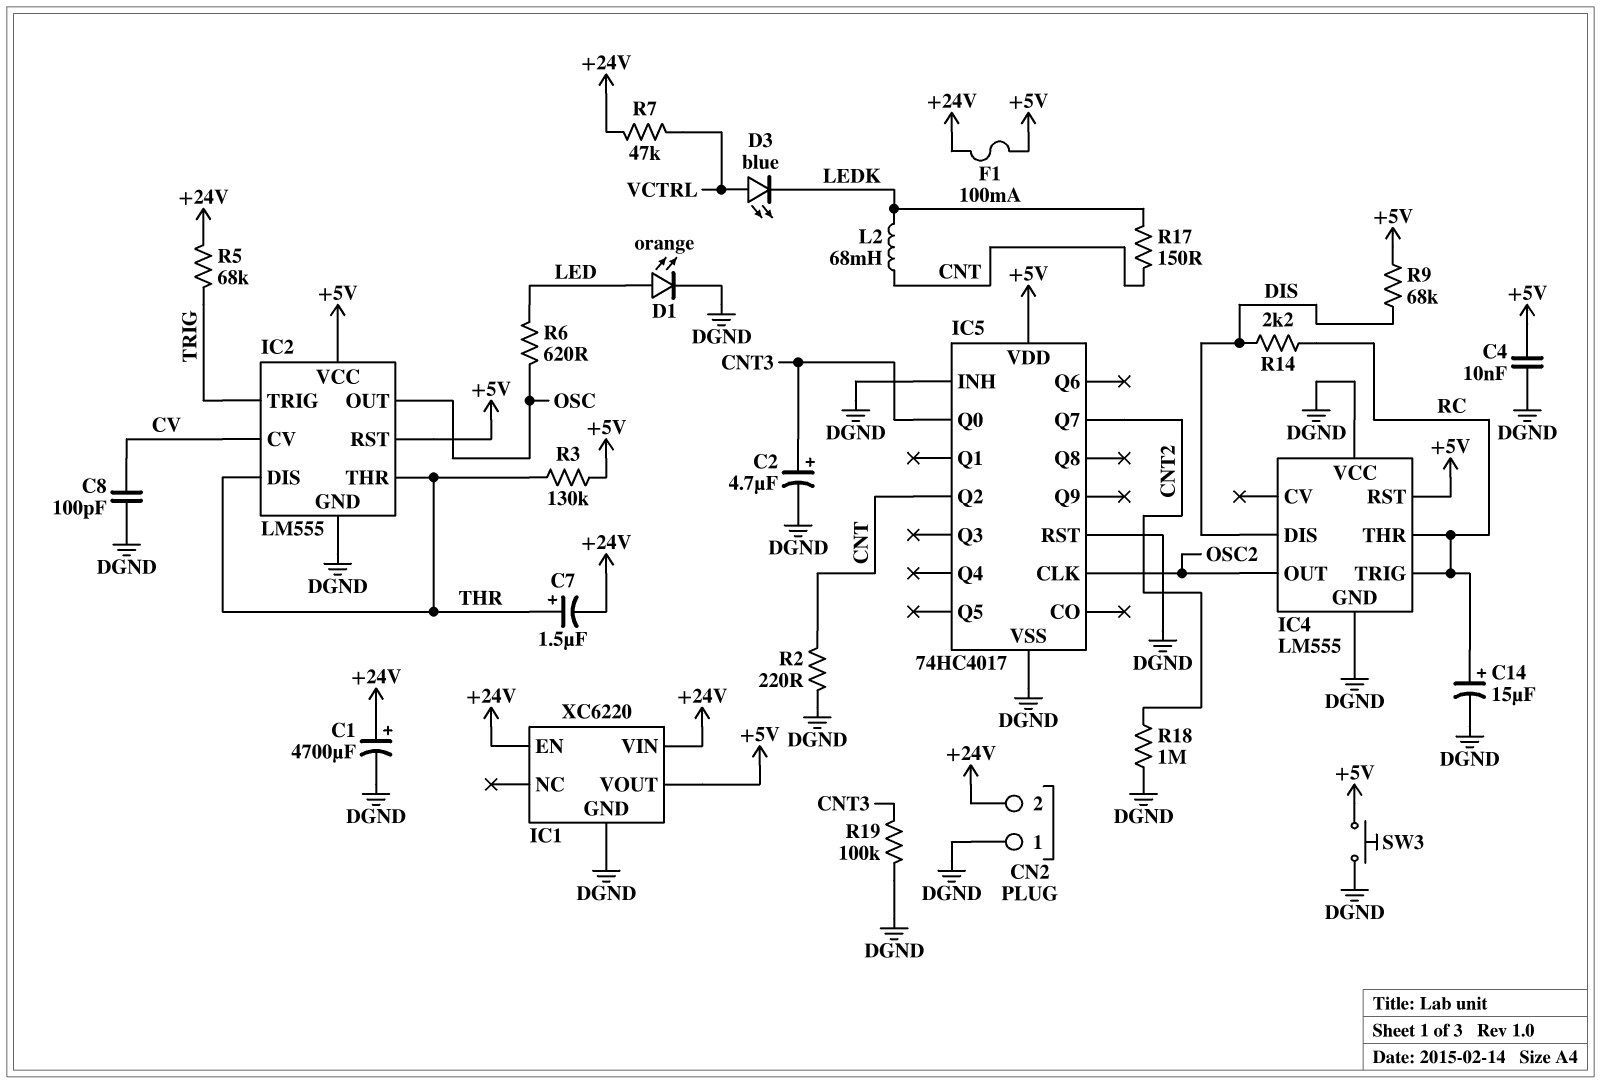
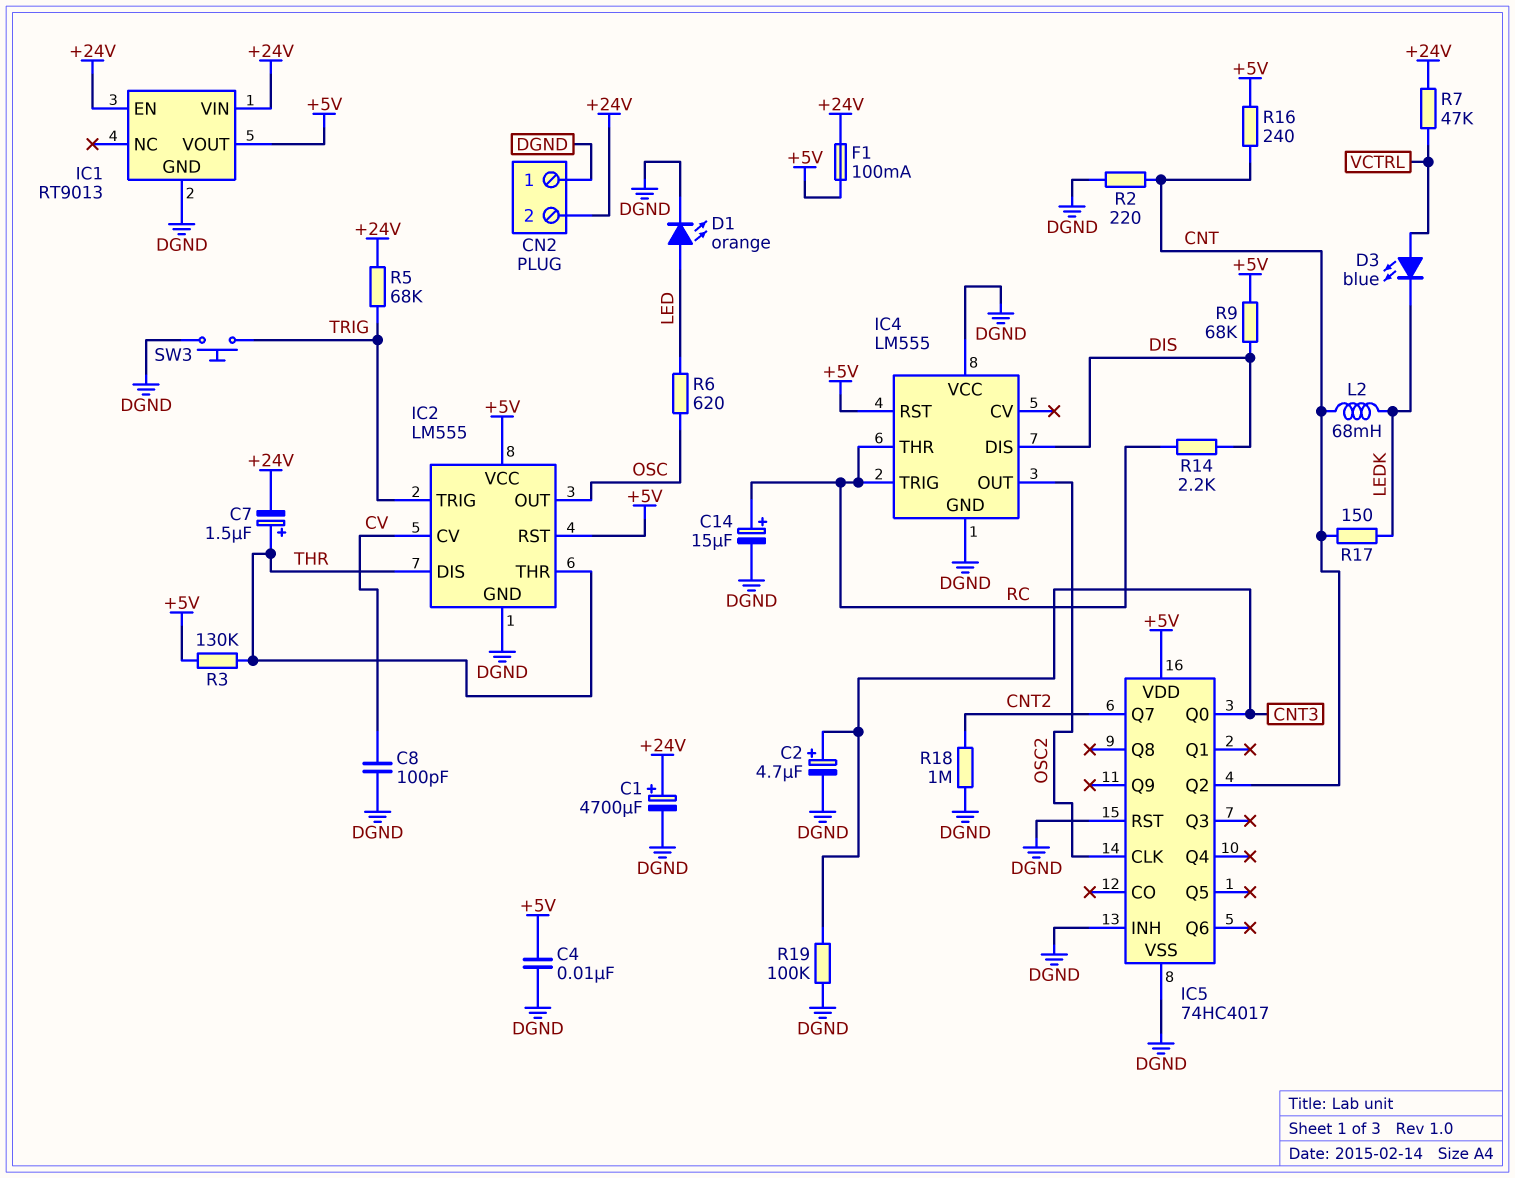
IC1: XC6220 -> RT9013
R16: none -> 240 (+5V, CNT)
SW3: button (+5V, DGND) -> button (DGND, TRIG)

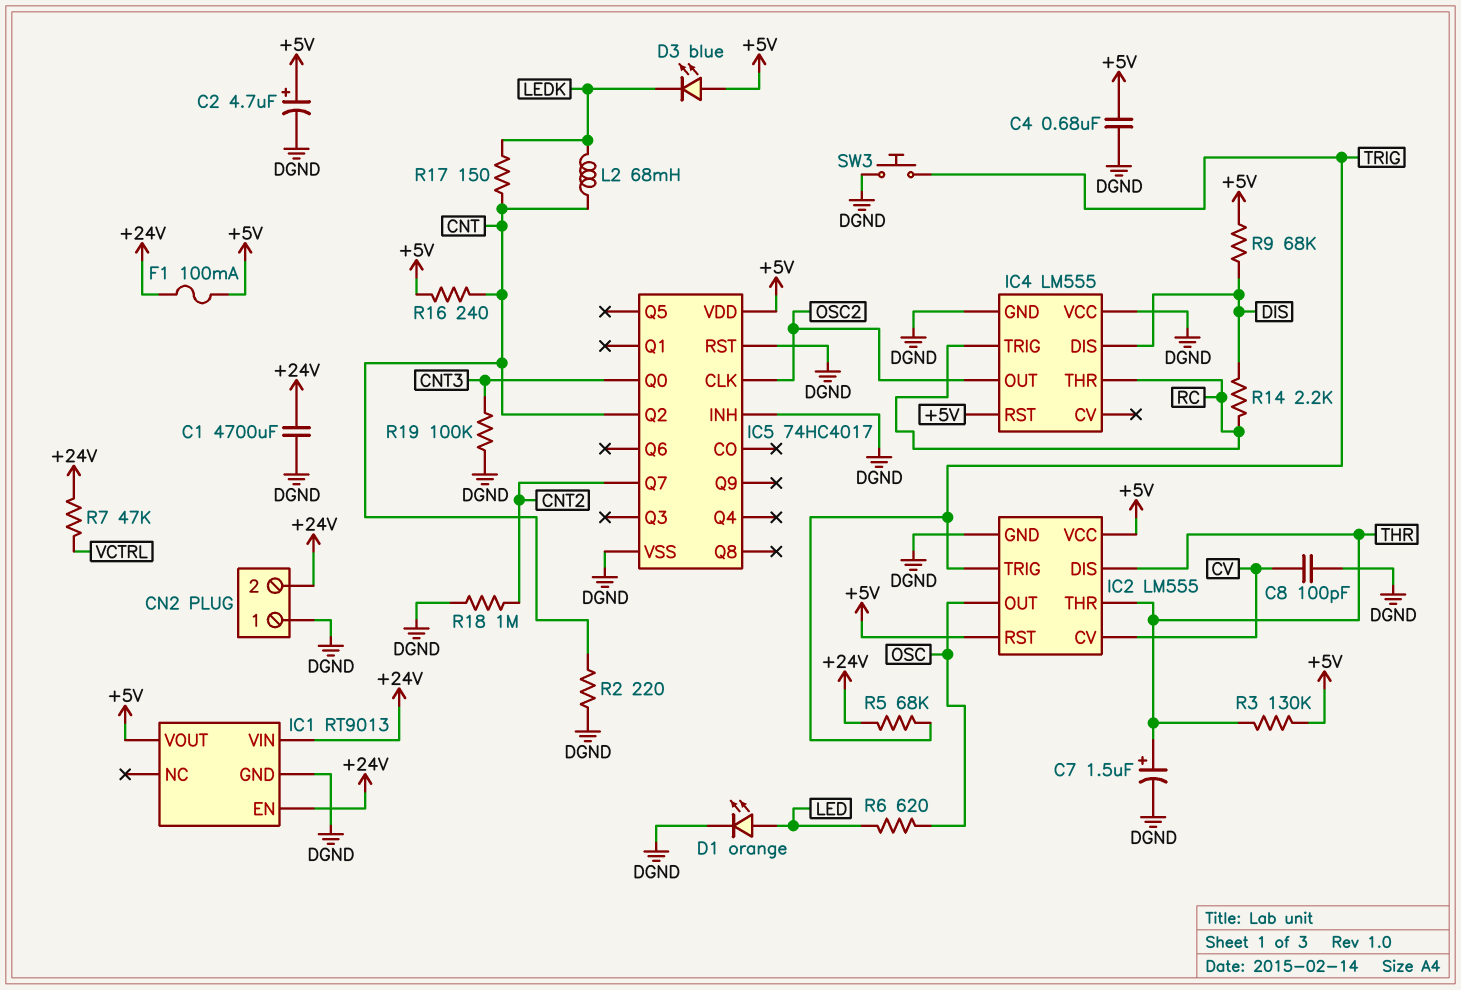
C1: 4700uF (plus +24V, minus DGND) -> 4700uF (+24V, DGND)
C2: 4.7uF (plus CNT3, minus DGND) -> 4.7uF (plus +5V, minus DGND)
C4: 10nF (+5V, DGND) -> 680nF (+5V, DGND)
C7: 1.5uF (plus THR, minus +24V) -> 1.5uF (plus THR, minus DGND)
C14: 15uF (plus RC, minus DGND) -> none
D3: LED blue (A VCTRL, K LEDK) -> LED blue (A +5V, K LEDK)

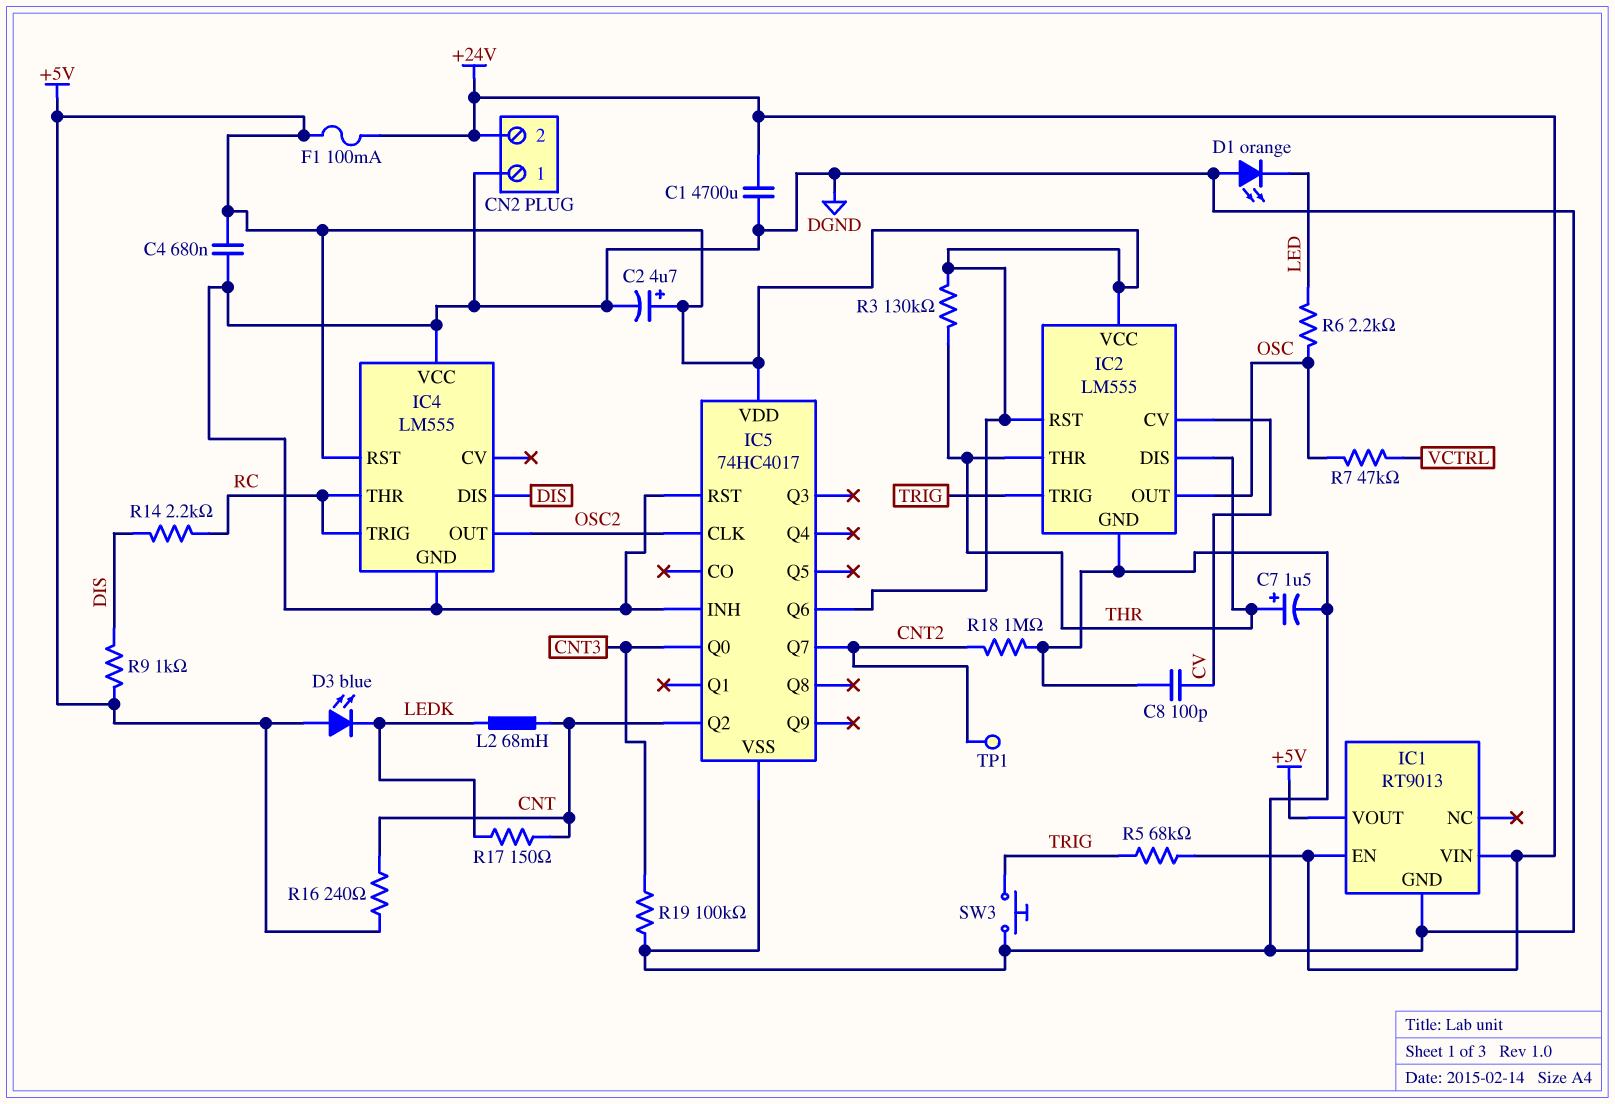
D1: LED orange (A LED, K DGND) -> LED orange (A DGND, K LED)
IC5 pin Q6: none -> +5V
R2: 220 (CNT, DGND) -> none
R6: 620 (LED, OSC) -> 2.2k (LED, OSC)
R7: 47k (+24V, VCTRL) -> 47k (OSC, VCTRL)
R9: 68k (+5V, DIS) -> 1k (+5V, DIS)
TP1: none -> test point (CNT2)

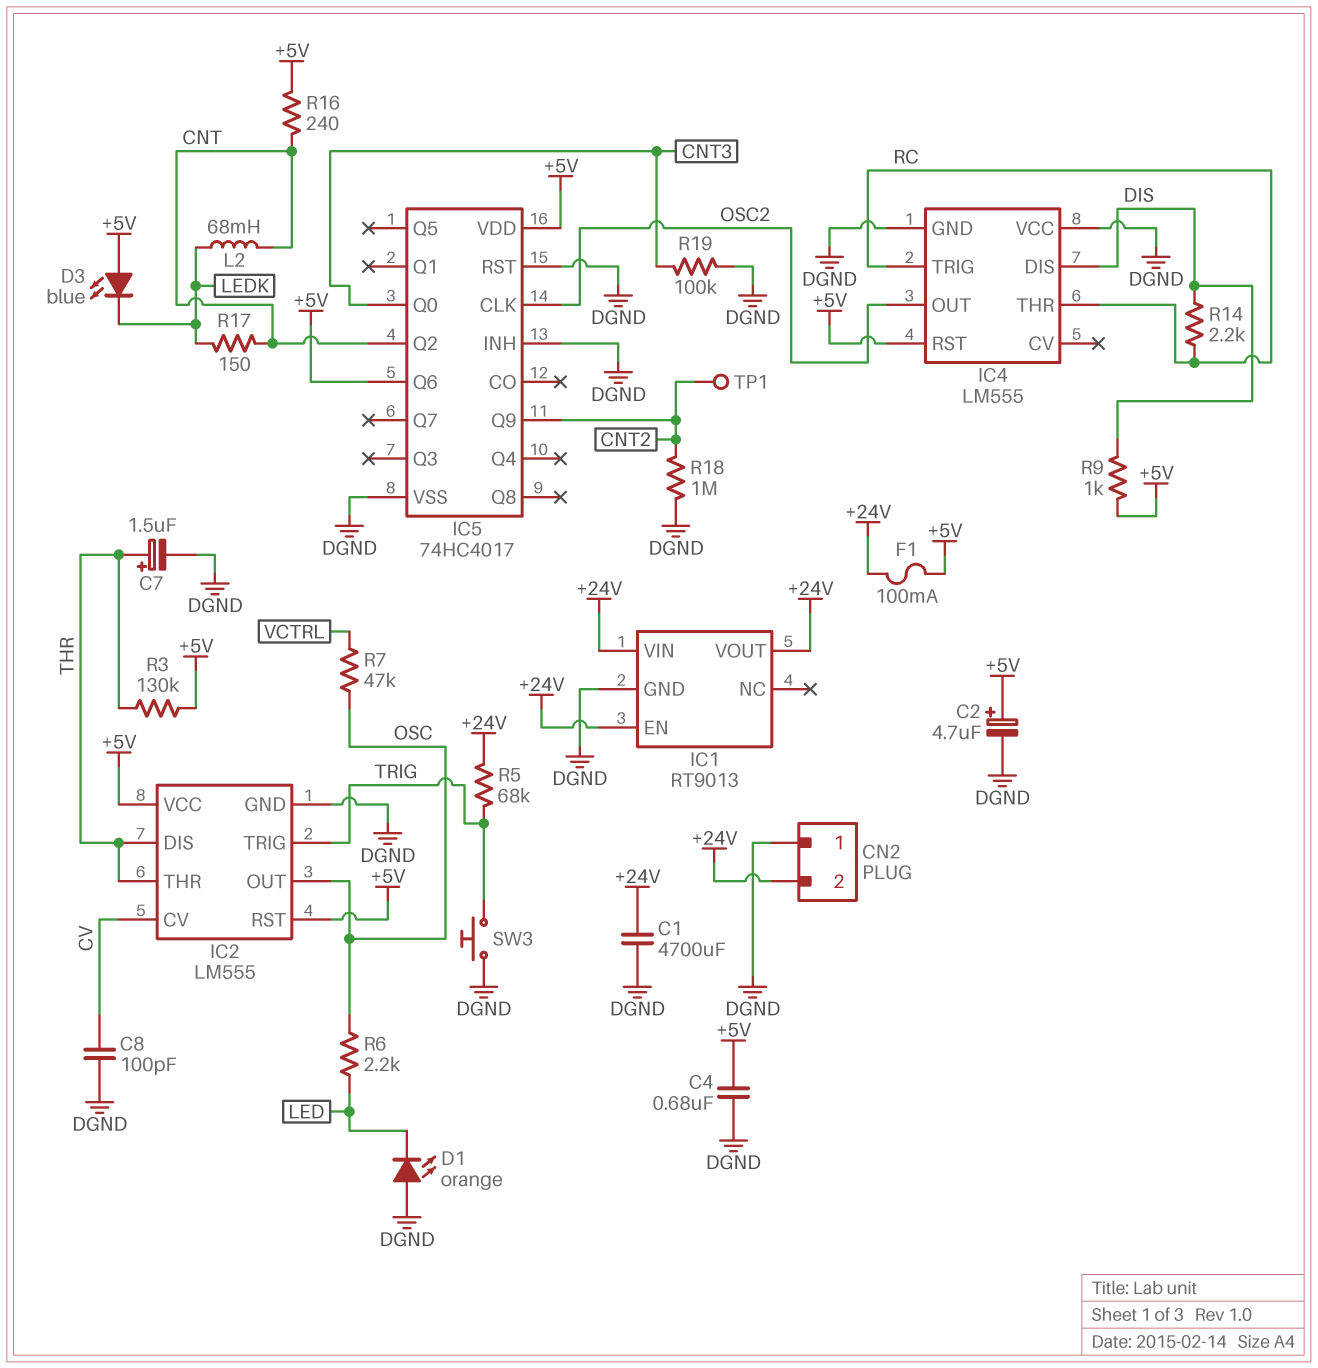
IC1 pin VOUT: +5V -> +24V
IC5 pin Q7: CNT2 -> none
IC5 pin Q9: none -> CNT2

